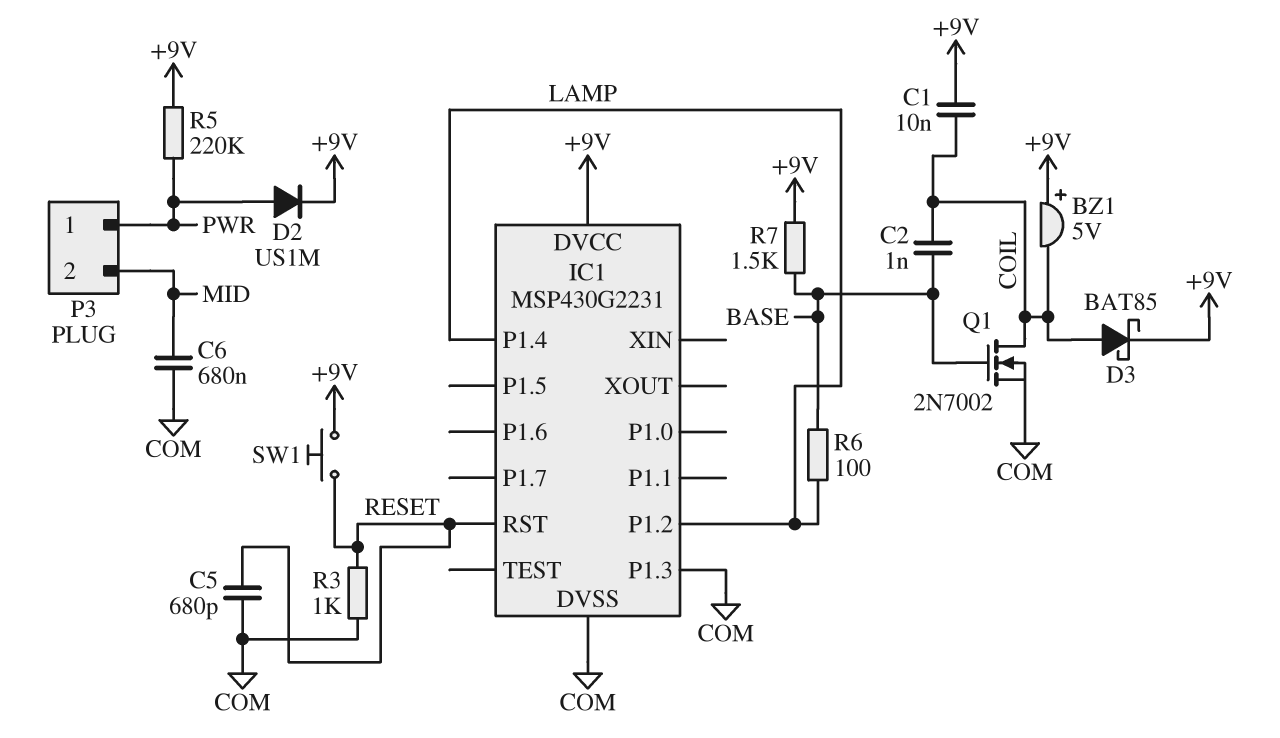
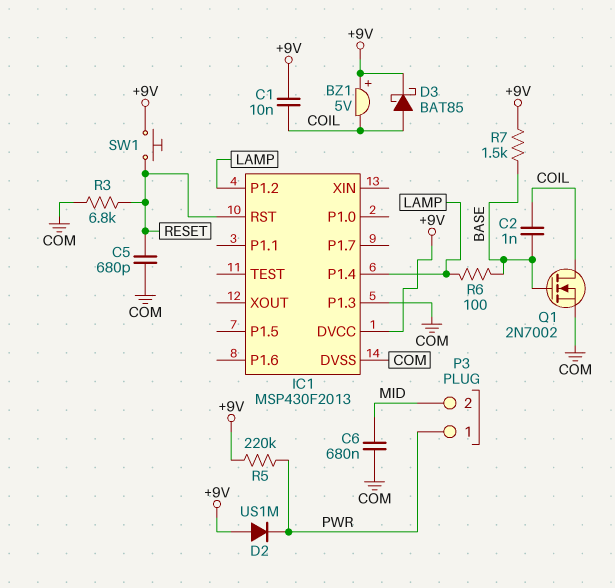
D2: diode US1M (A PWR, K +9V) -> diode US1M (A +9V, K PWR)
IC1: MSP430G2231 -> MSP430F2013
R3: 1k (COM, RESET) -> 6.8k (COM, RESET)

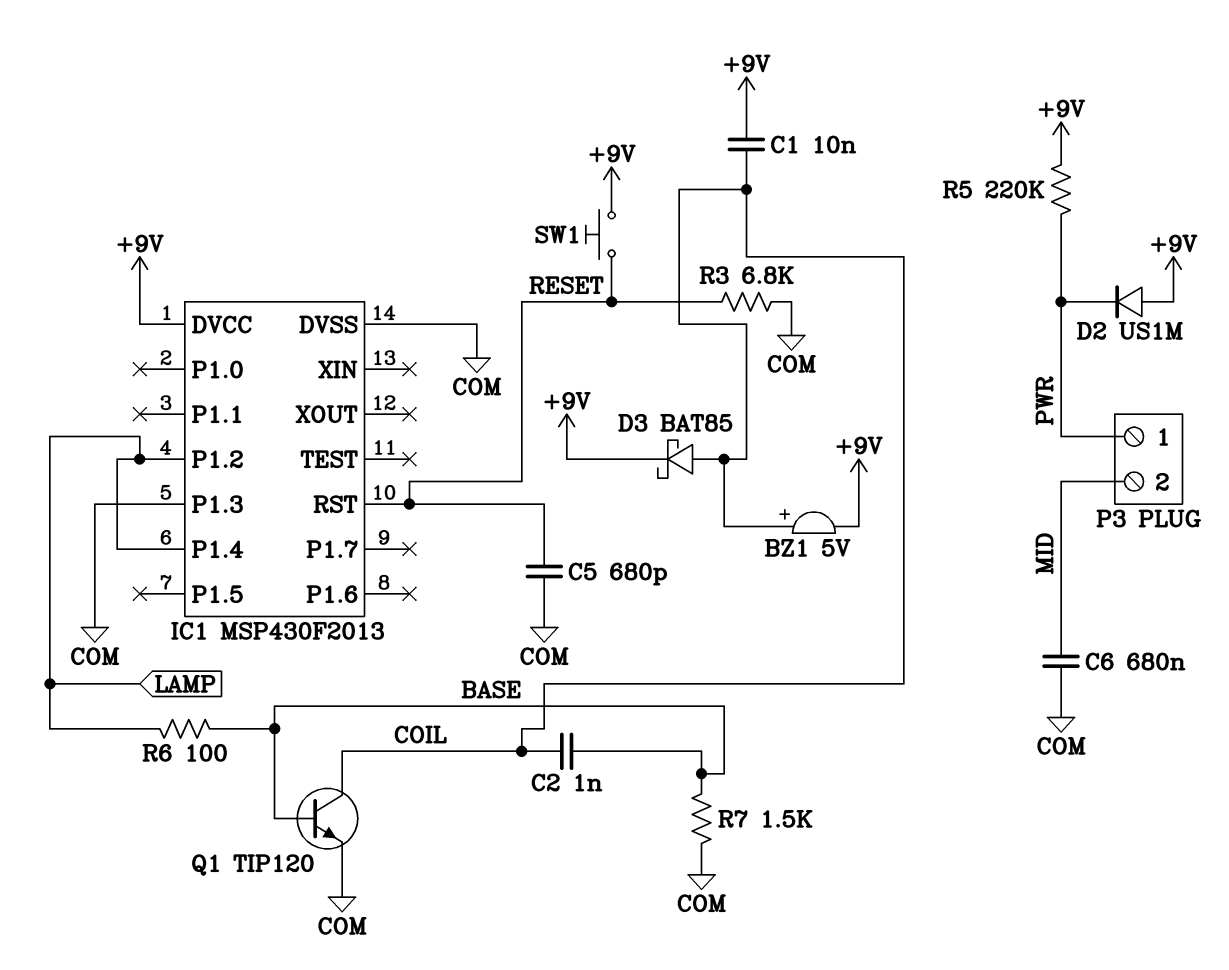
BZ1: buzzer 5V (plus +9V, minus COIL) -> buzzer 5V (plus COIL, minus +9V)
Q1: NMOS 2N7002 (G BASE, D COIL, S COM) -> NPN TIP120 (B BASE, C COIL, E COM)
R7: 1.5k (+9V, BASE) -> 1.5k (BASE, COM)

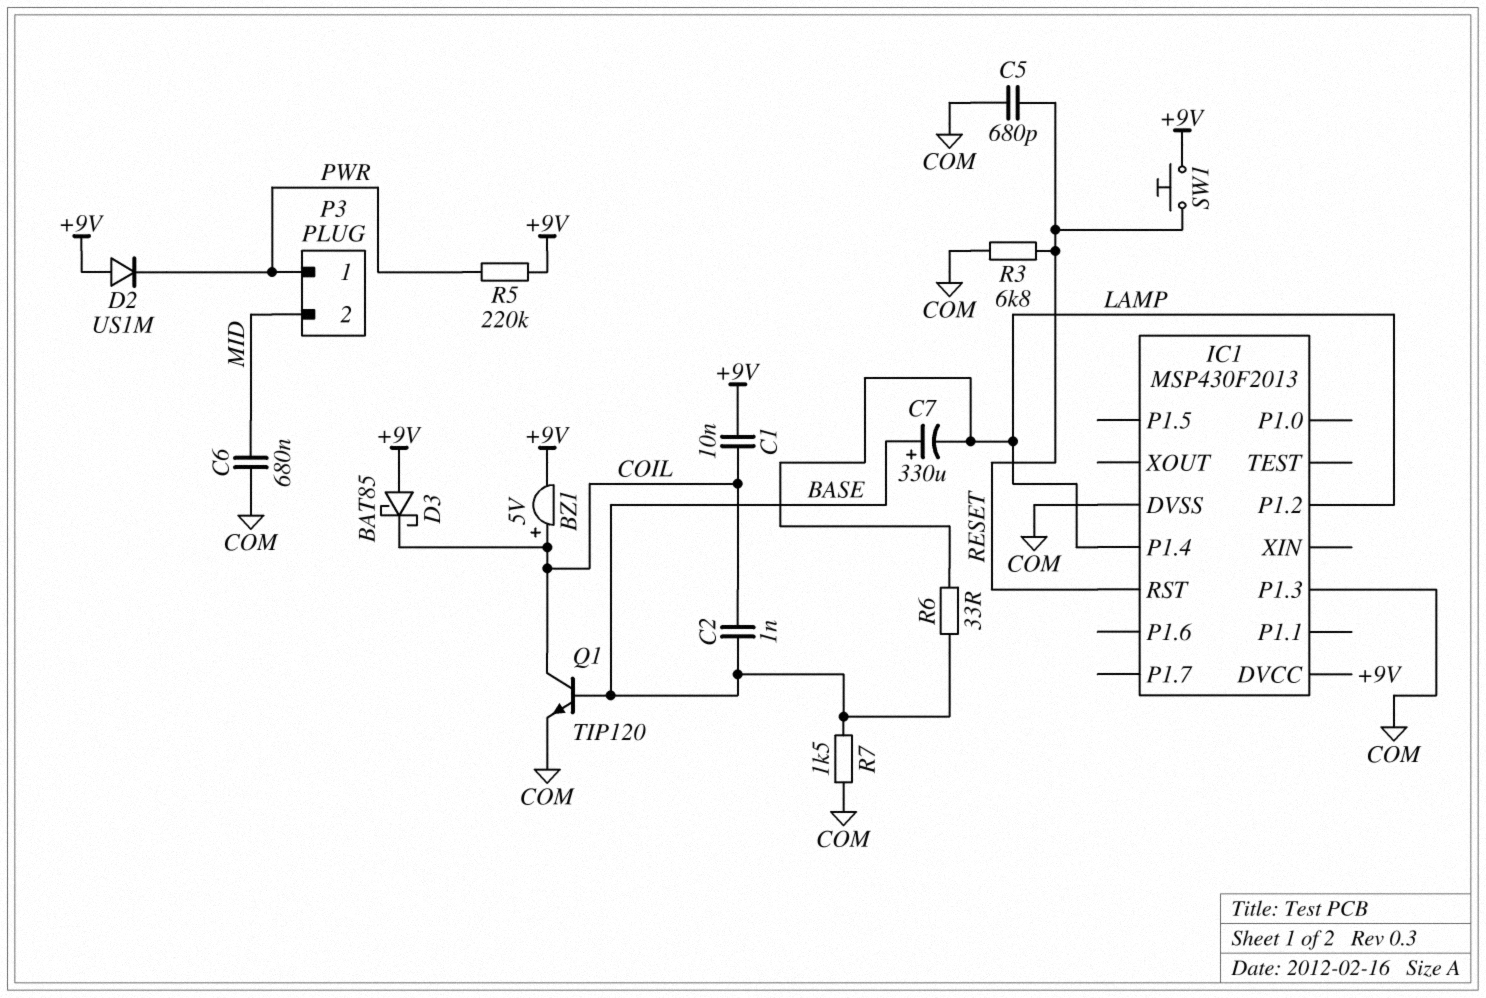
C7: none -> 330uF (plus BASE, minus LAMP)
D3: schottky BAT85 (A COIL, K +9V) -> schottky BAT85 (A +9V, K COIL)
R6: 100 (BASE, LAMP) -> 33 (BASE, LAMP)

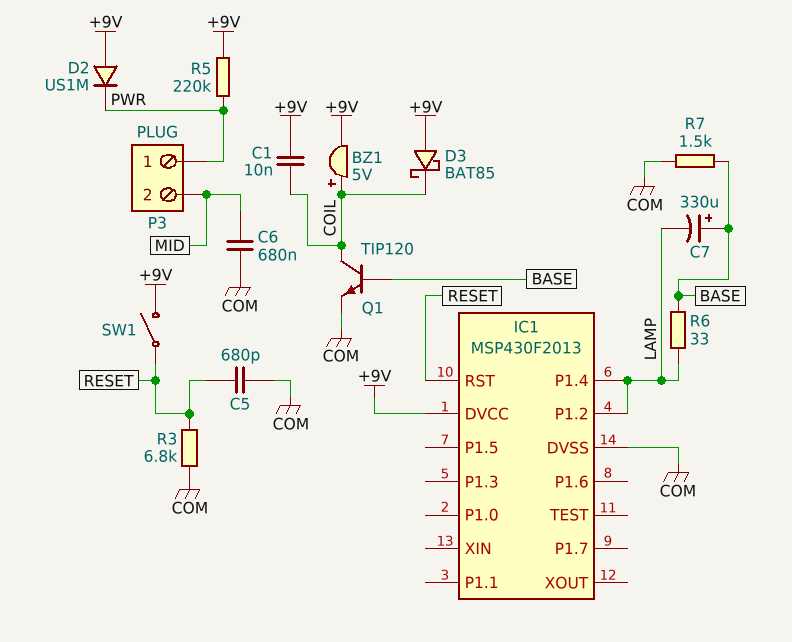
C2: 1nF (BASE, COIL) -> none
IC1 pin P1.3: COM -> none
SW1: button (+9V, RESET) -> switch (+9V, RESET)

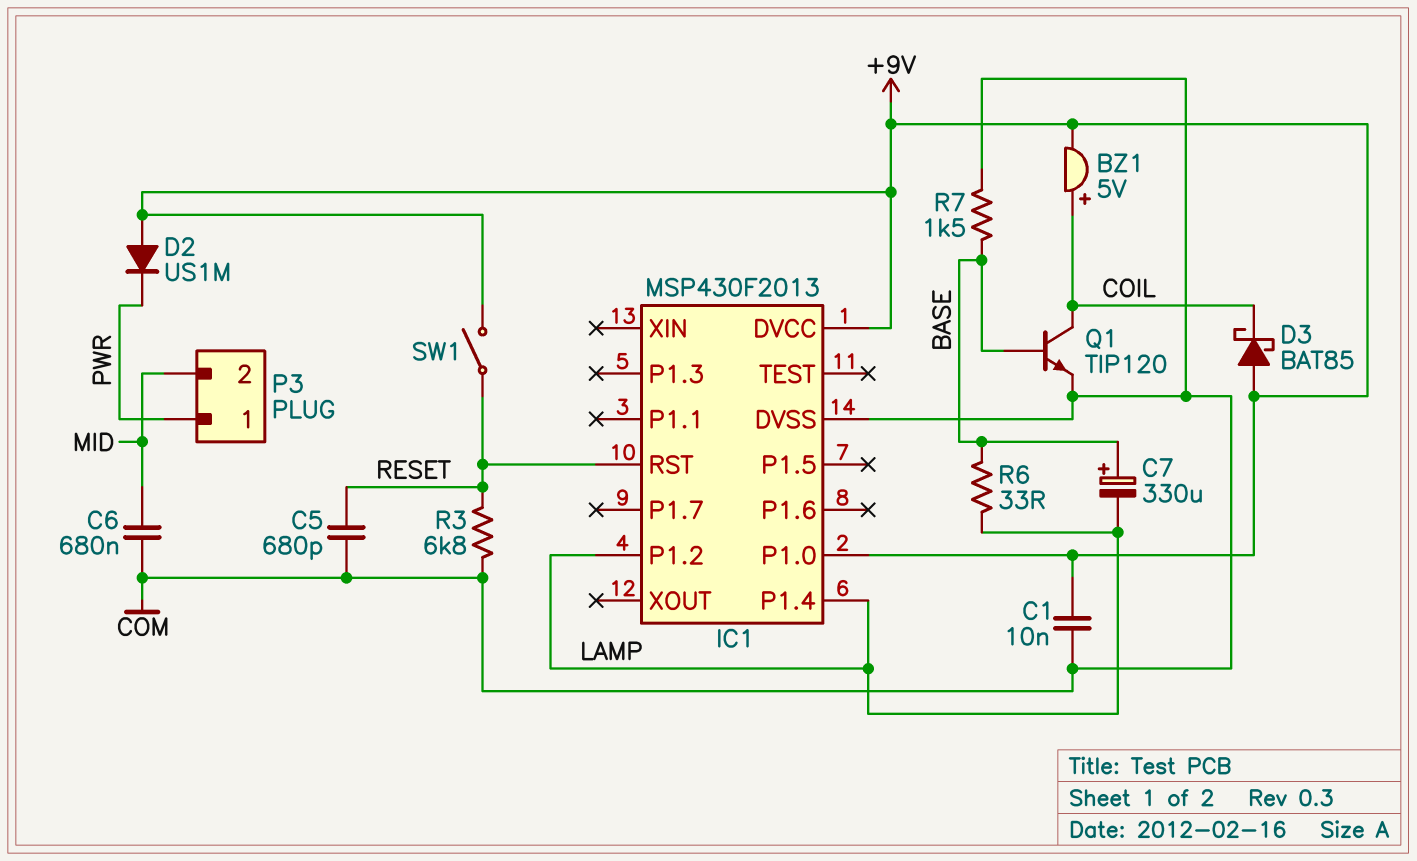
C1: 10nF (+9V, COIL) -> 10nF (+9V, COM)
IC1 pin P1.0: none -> +9V
R5: 220k (+9V, PWR) -> none

